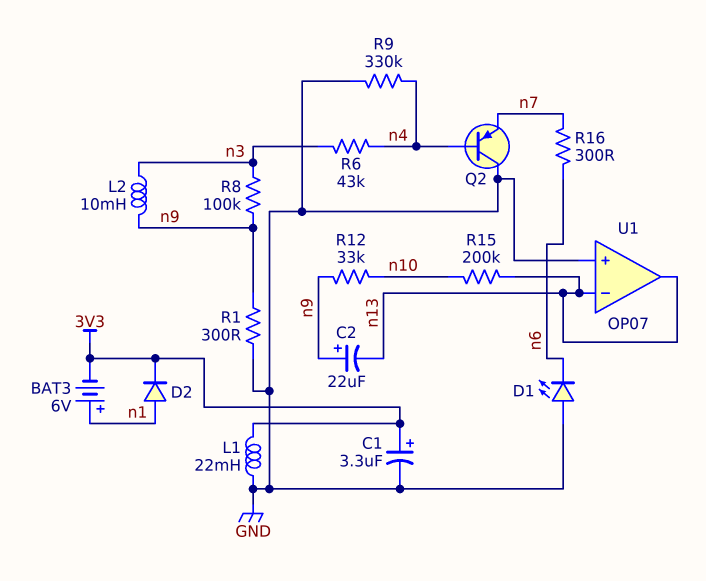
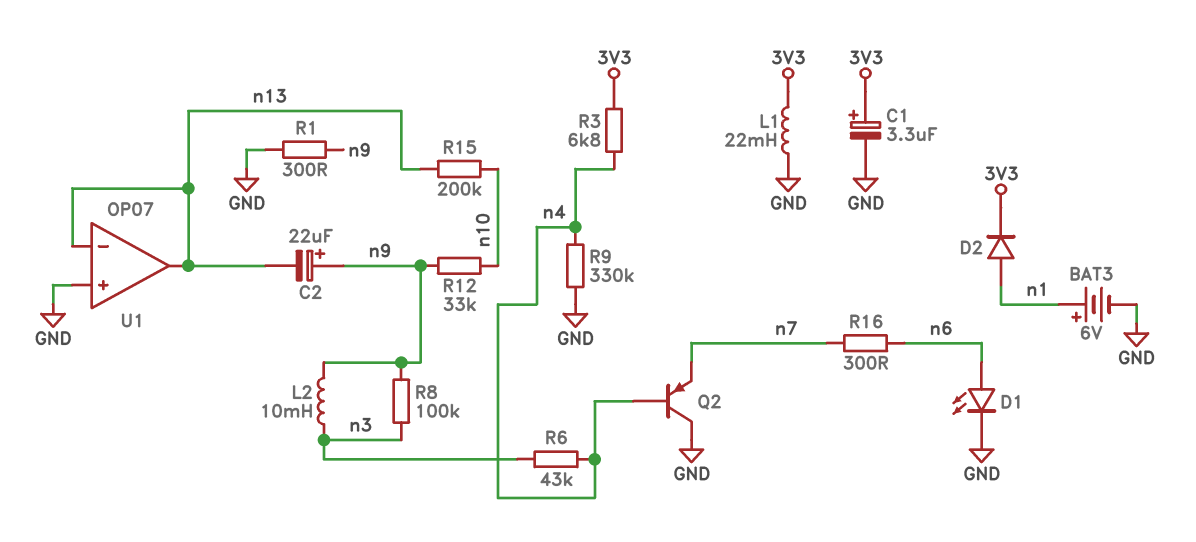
BAT3: 6V (plus n1, minus 3V3) -> 6V (plus n1, minus GND)
D1: LED (A GND, K n6) -> LED (A n6, K GND)
R3: none -> 6.8k (3V3, n4)

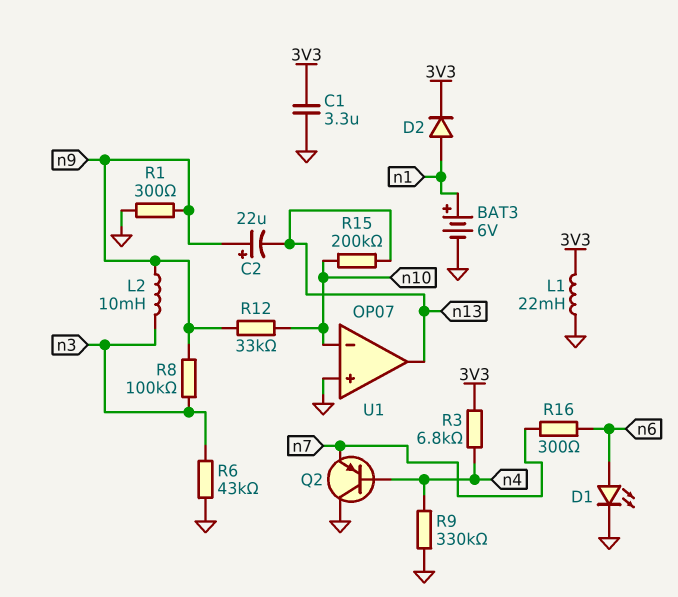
C1: 3.3uF (plus 3V3, minus GND) -> 3.3uF (3V3, GND)
R6: 43k (n3, n4) -> 43k (GND, n3)
U1 pin in-: n13 -> n10

